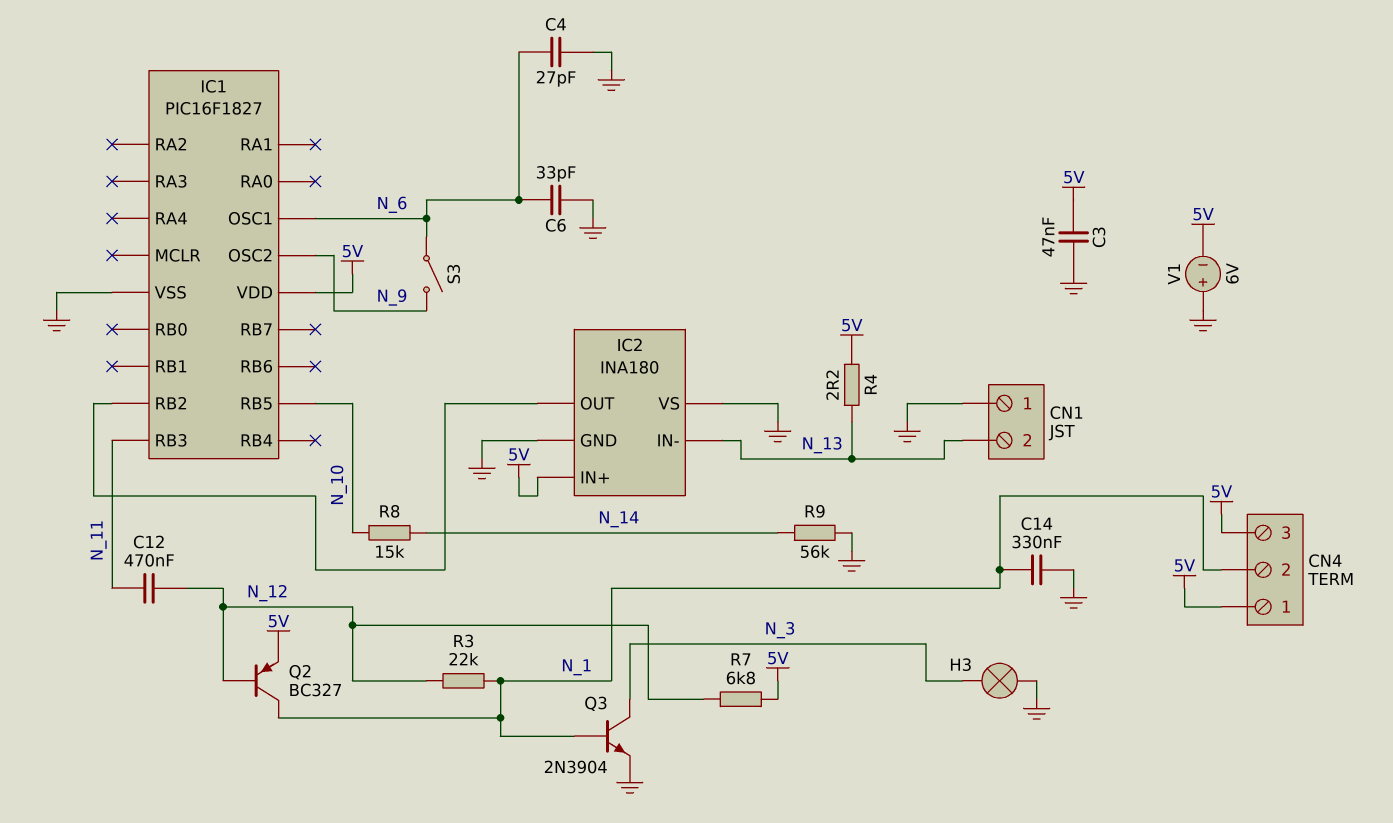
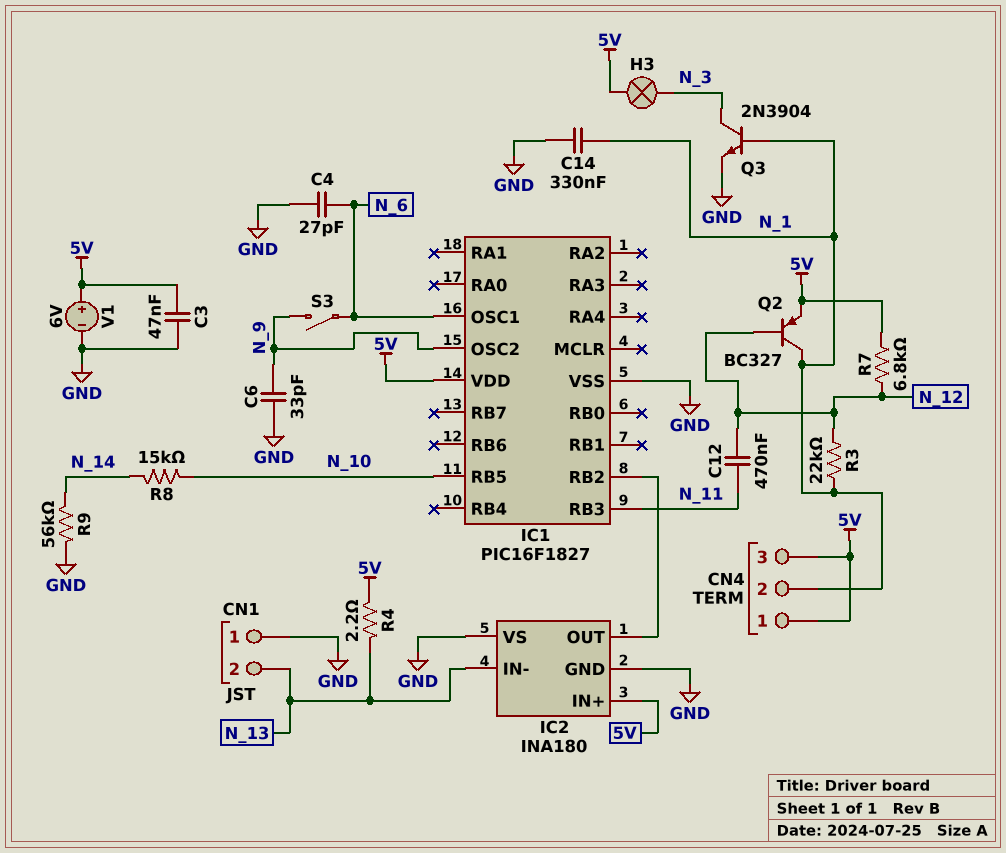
C6: 33pF (GND, N_6) -> 33pF (GND, N_9)
H3: lamp (GND, N_3) -> lamp (5V, N_3)
V1: 6V (plus GND, minus 5V) -> 6V (plus 5V, minus GND)

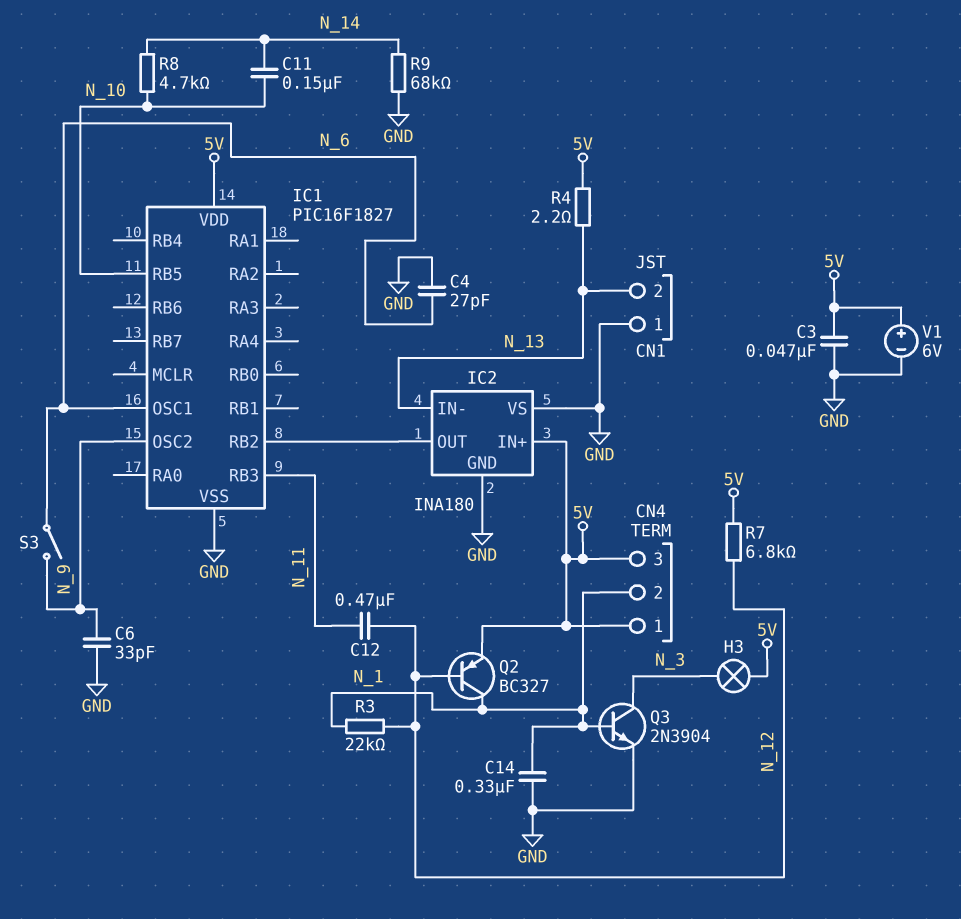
C11: none -> 150nF (N_10, N_14)
R8: 15k (N_10, N_14) -> 4.7k (N_10, N_14)
R9: 56k (GND, N_14) -> 68k (GND, N_14)

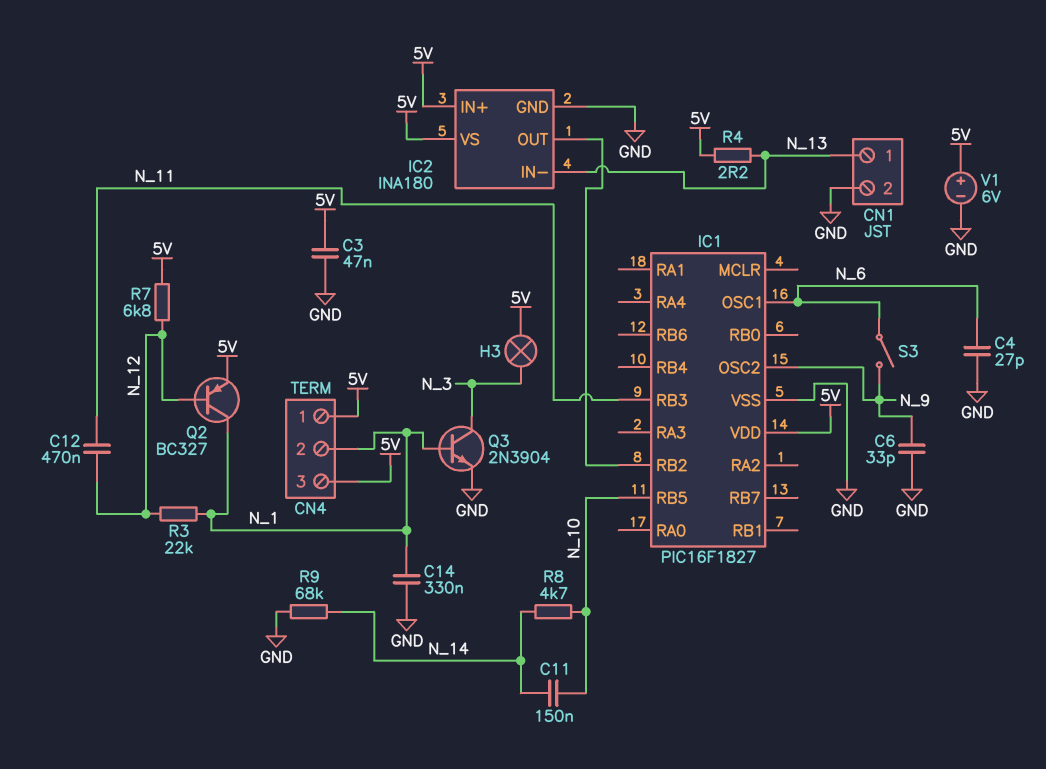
CN1 pin 1: GND -> N_13
CN1 pin 2: N_13 -> GND
IC2 pin VS: GND -> 5V

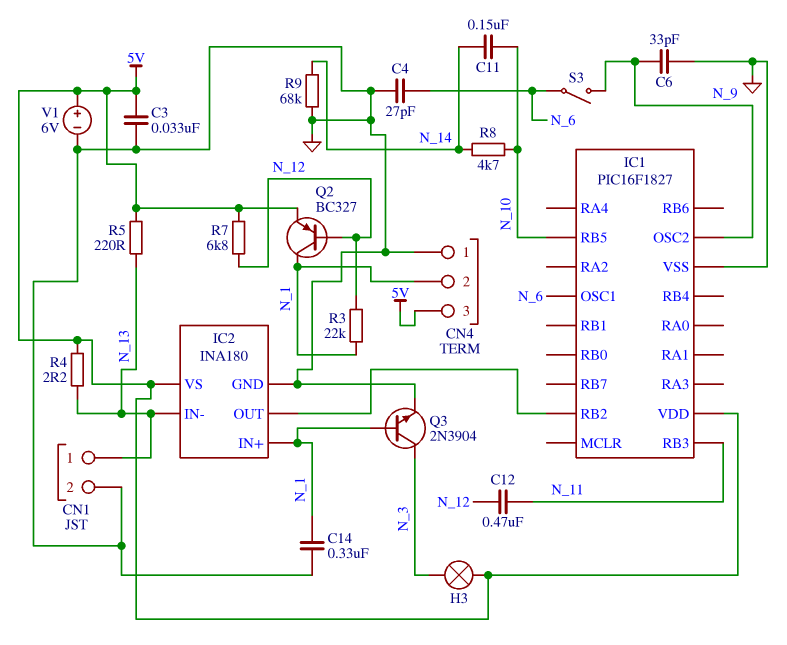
C3: 47nF (5V, GND) -> 33nF (5V, GND)
CN4 pin 1: 5V -> GND
IC2 pin IN+: 5V -> N_1
R5: none -> 220 (5V, N_13)

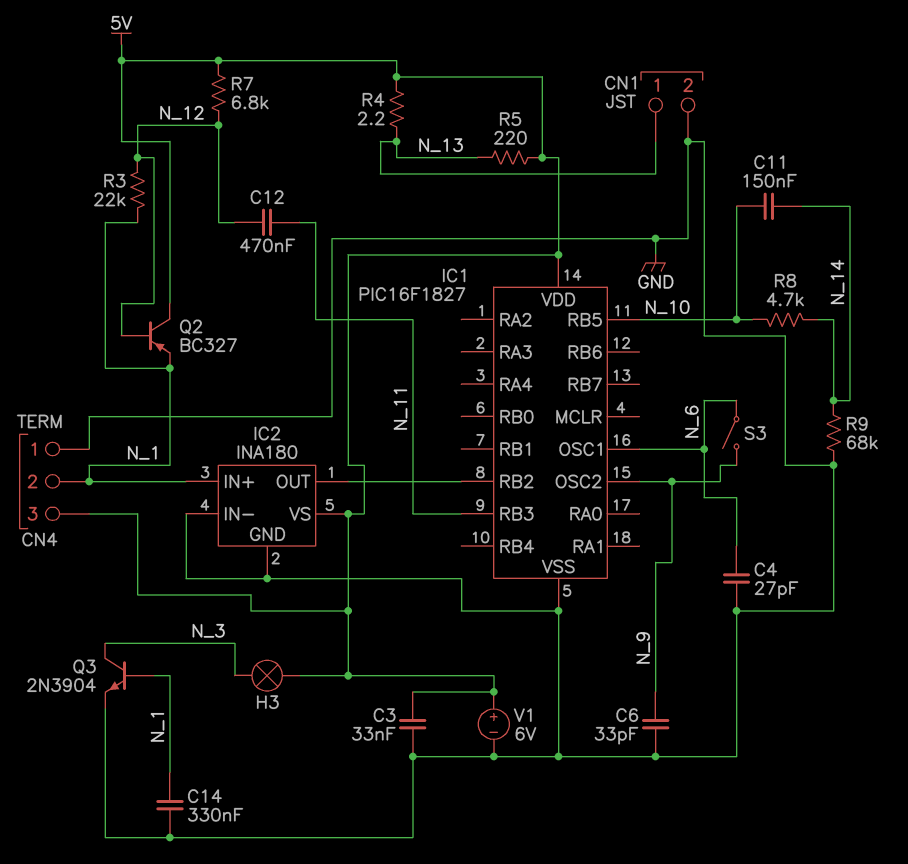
IC2 pin IN-: N_13 -> GND
Q2: PNP BC327 (B N_12, C N_1, E 5V) -> PNP BC327 (B N_12, C 5V, E N_1)

